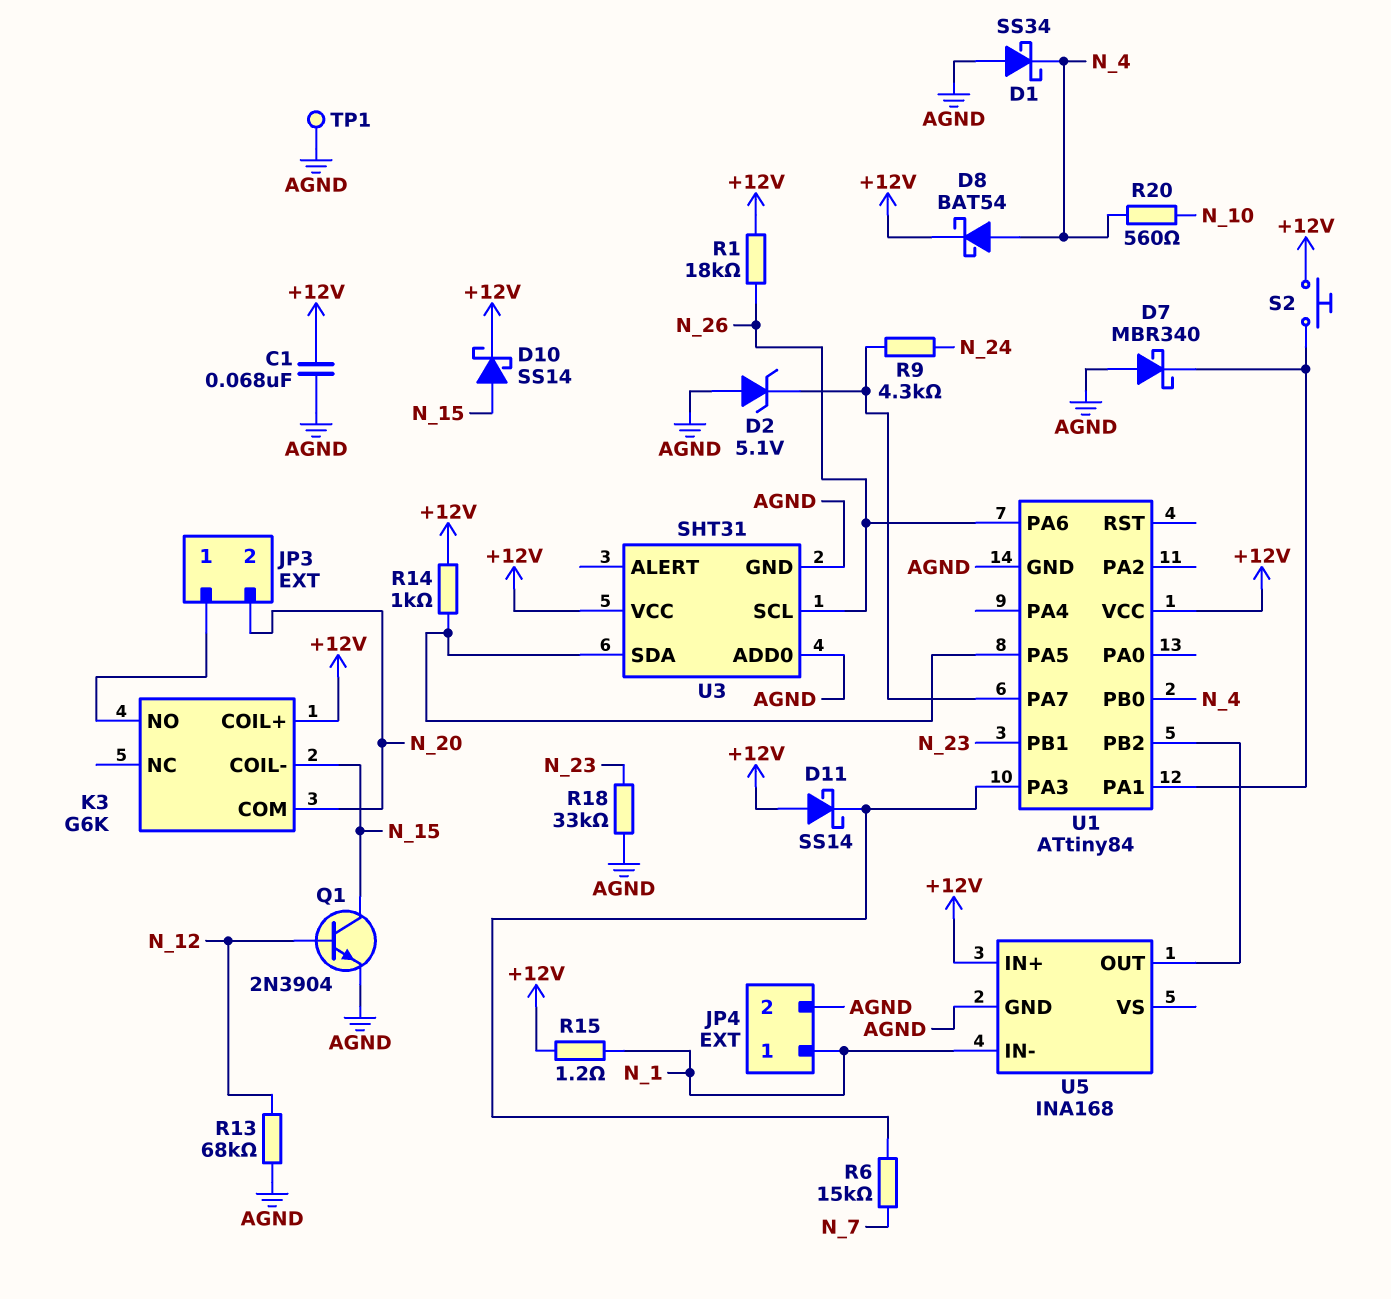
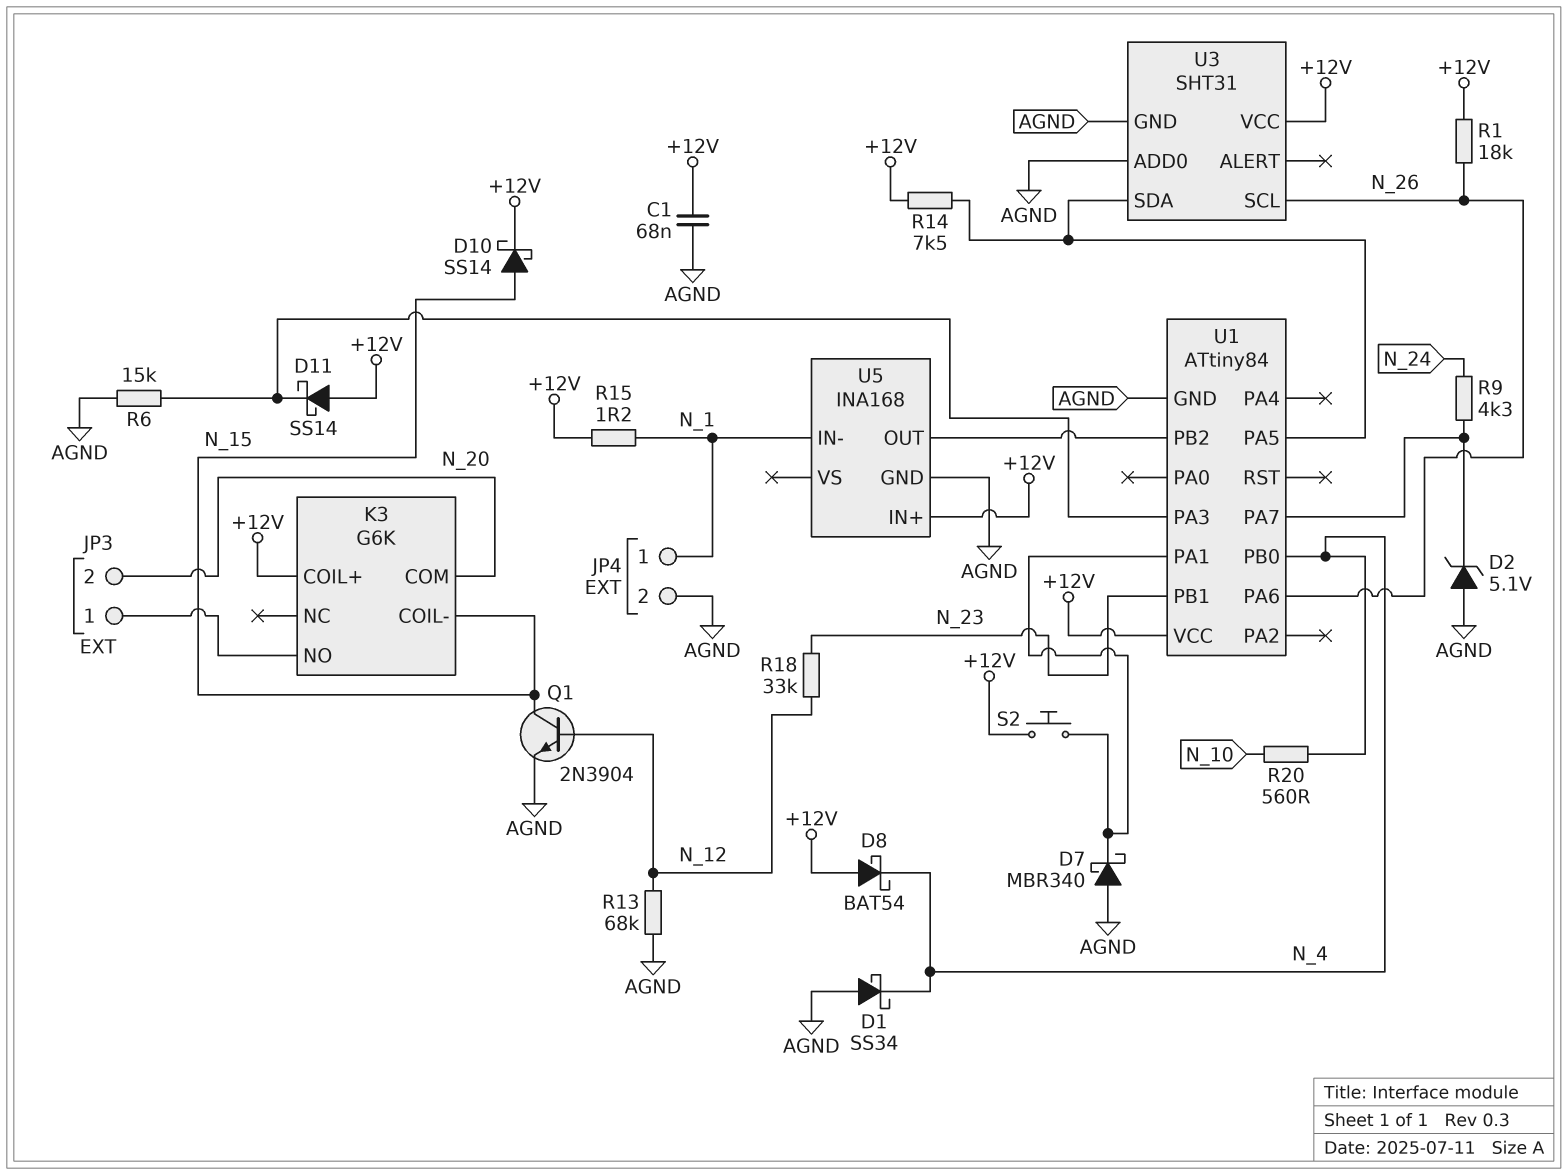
D8: schottky BAT54 (A N_4, K +12V) -> schottky BAT54 (A +12V, K N_4)
R6: 15k (N_7, U1/PA3) -> 15k (AGND, U1/PA3)
R14: 1k (+12V, U1/PA5) -> 7.5k (+12V, U1/PA5)
R18: 33k (AGND, N_23) -> 33k (N_12, N_23)
TP1: test point (AGND) -> none

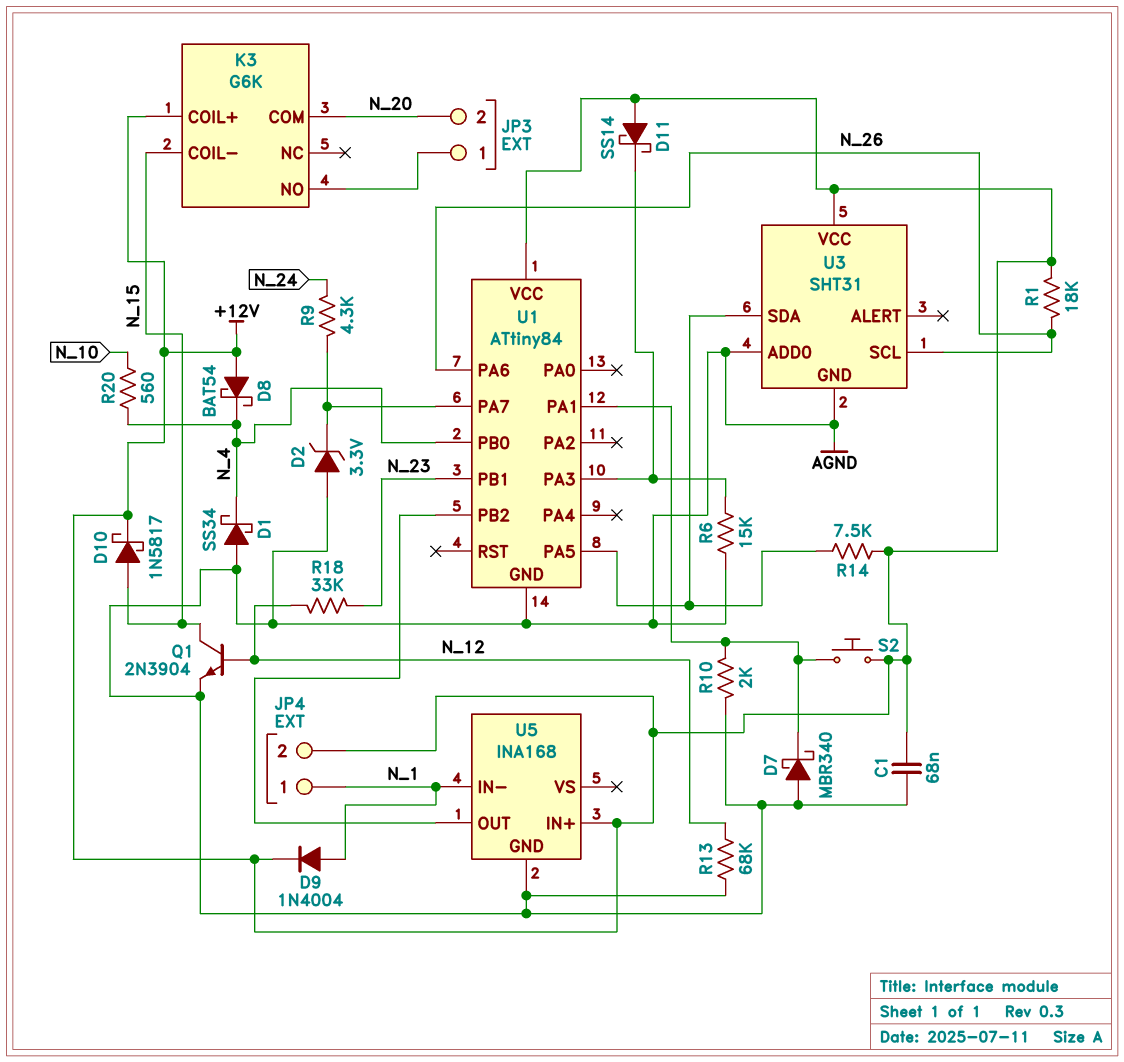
D2: zener 5.1V (A AGND, K U1/PA7) -> zener 3.3V (A AGND, K U1/PA7)
D9: none -> diode 1N4004 (A N_1, K +12V)
D10: schottky SS14 (A N_15, K +12V) -> schottky 1N5817 (A N_15, K +12V)
JP4 pin 2: AGND -> +12V
R10: none -> 2k (AGND, U1/PA1)
R15: 1.2 (+12V, N_1) -> none

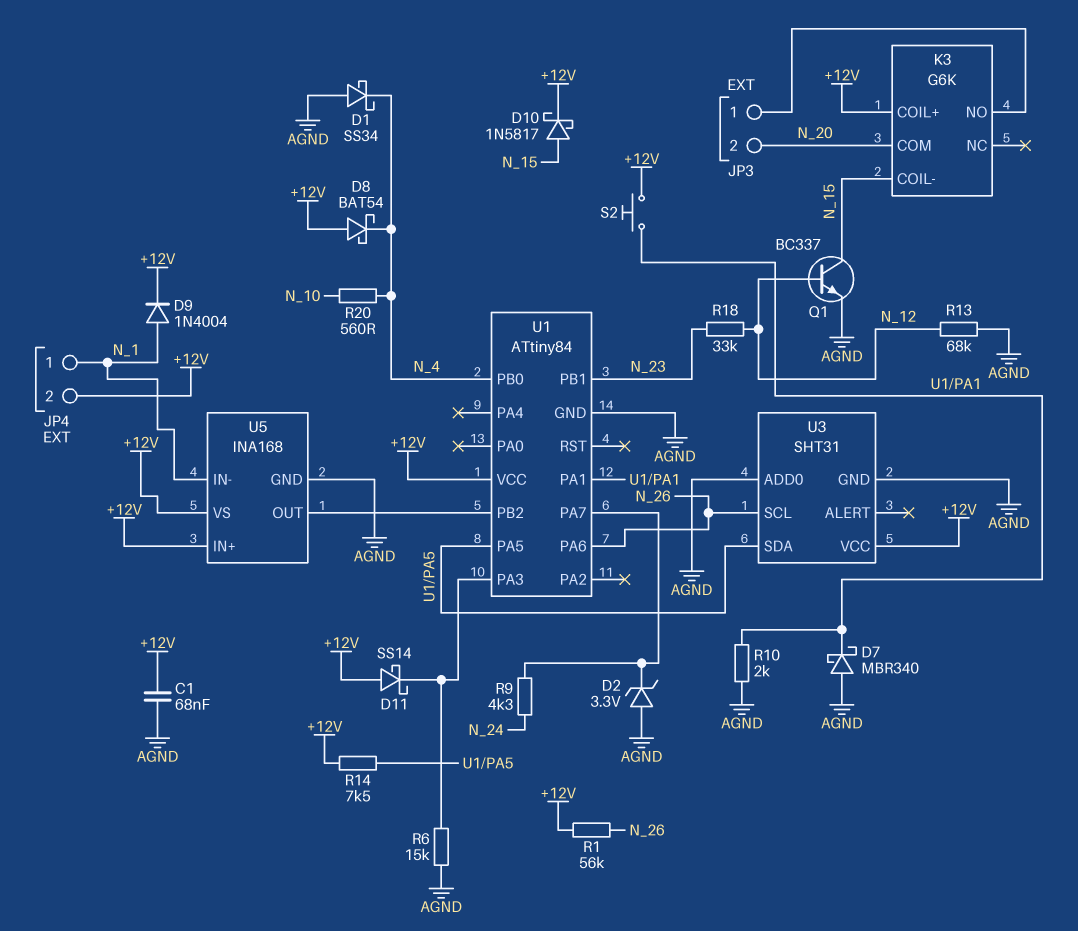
Q1: NPN 2N3904 (B N_12, C N_15, E AGND) -> NPN BC337 (B N_12, C N_15, E AGND)
R1: 18k (+12V, N_26) -> 56k (+12V, N_26)
U5 pin VS: none -> +12V

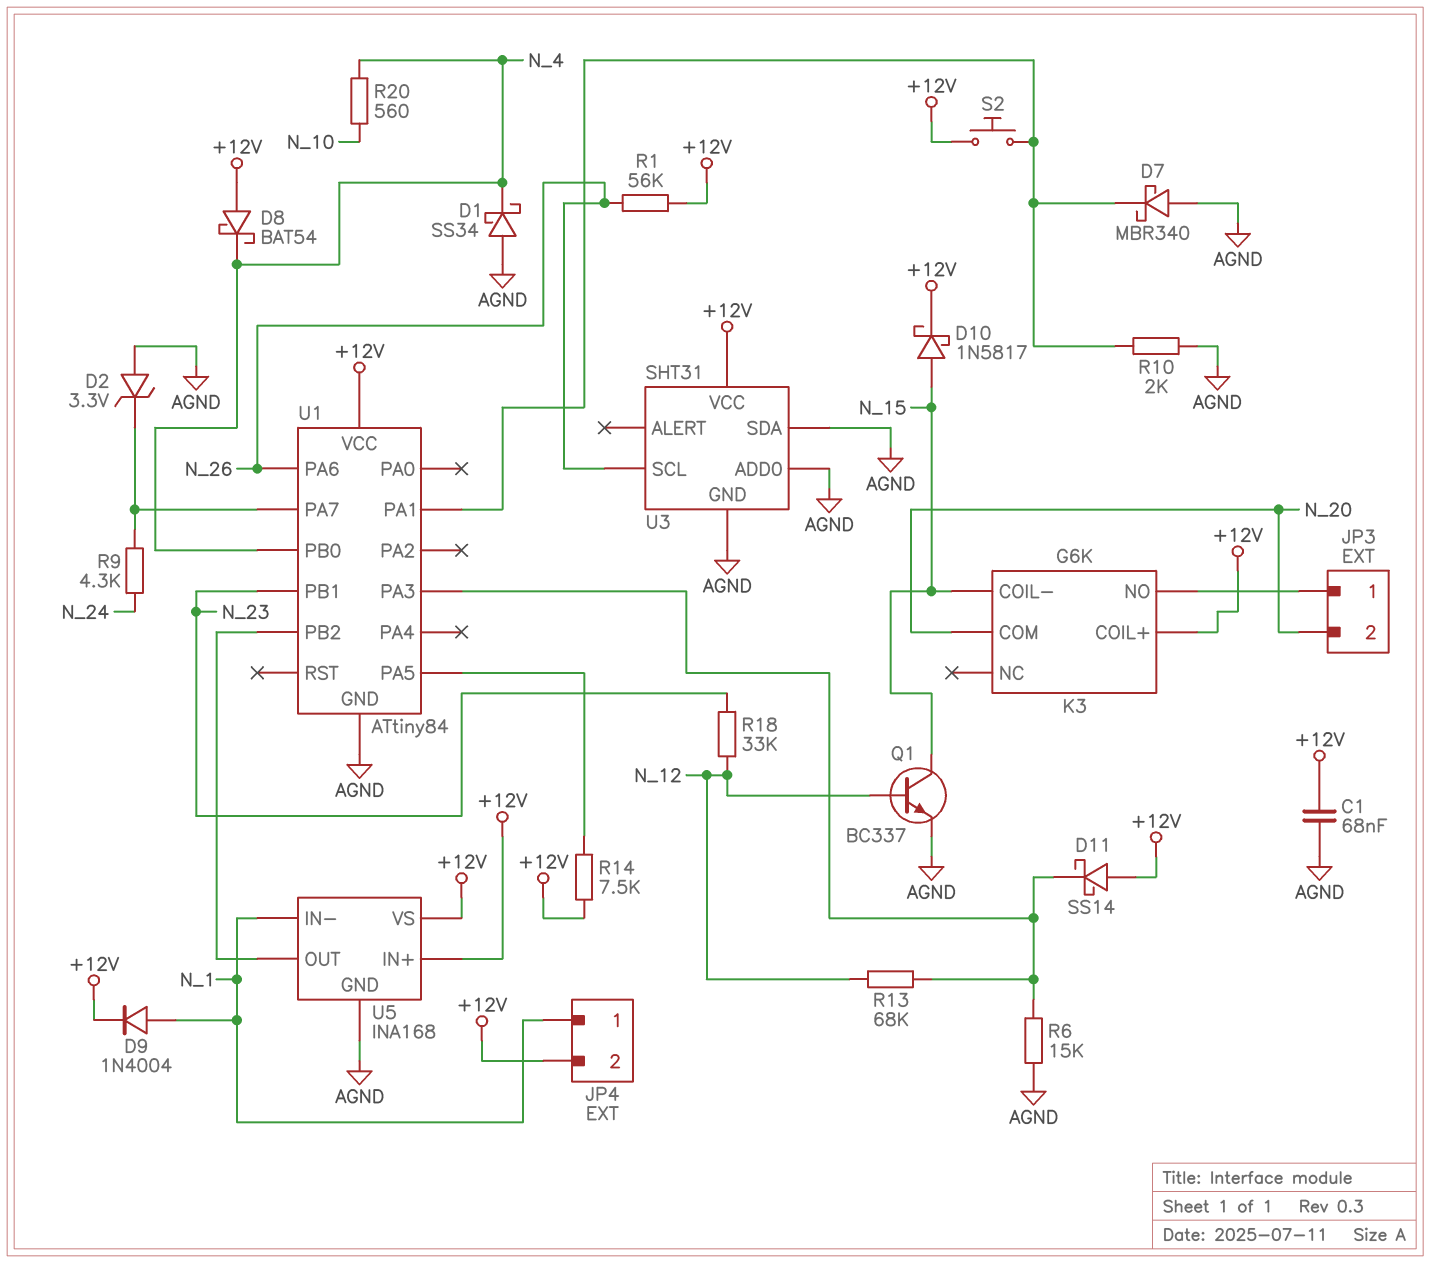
R13: 68k (AGND, N_12) -> 68k (N_12, U1/PA3)
U3 pin SDA: U1/PA5 -> AGND

